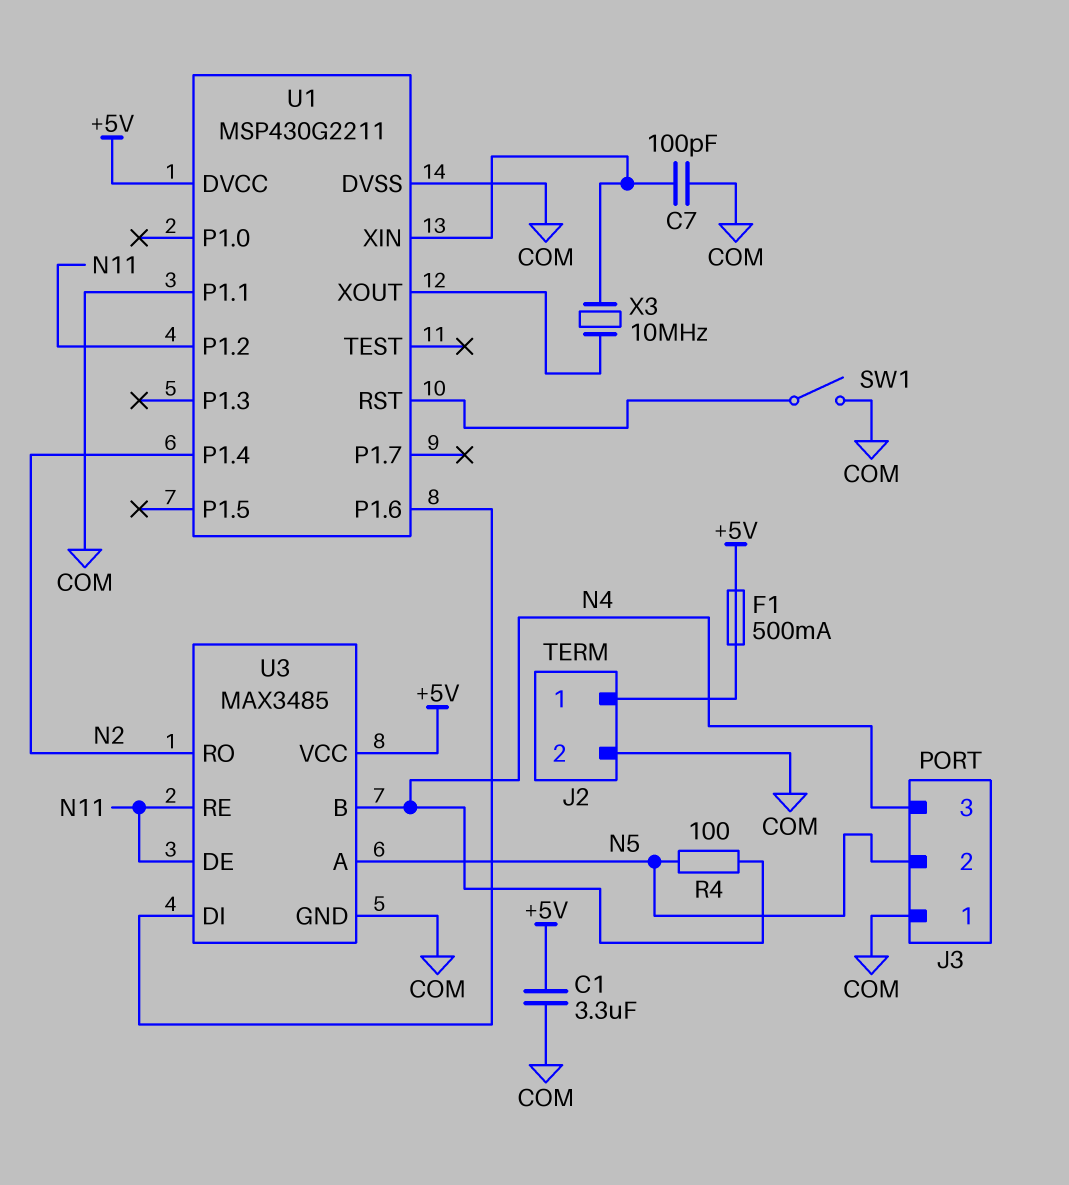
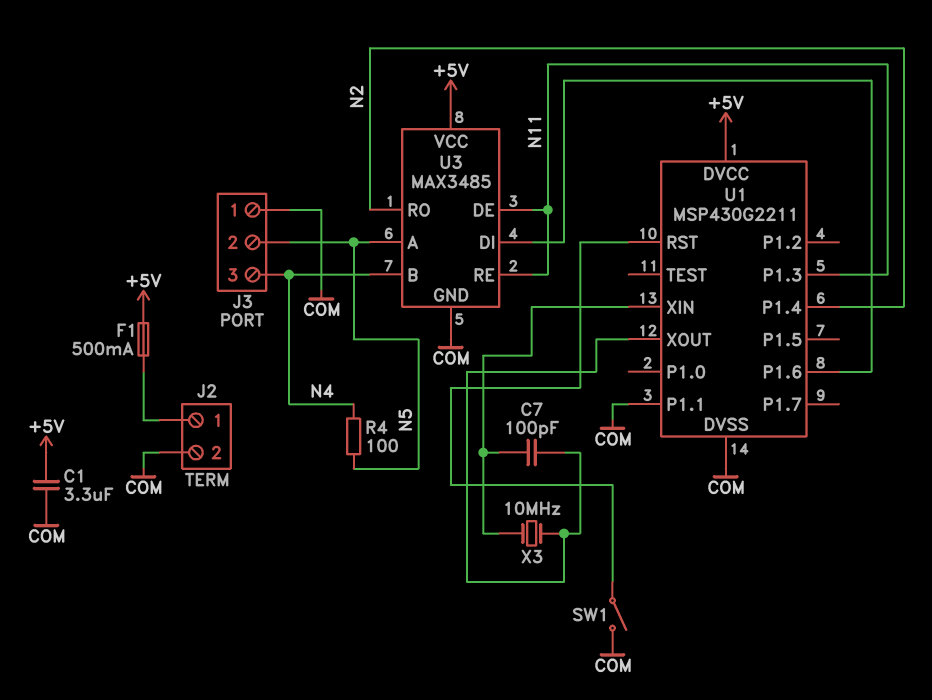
C7: 100pF (COM, U1/XIN) -> 100pF (U1/XIN, U1/XOUT)
U1 pin P1.2: N11 -> none
U1 pin P1.3: none -> N11

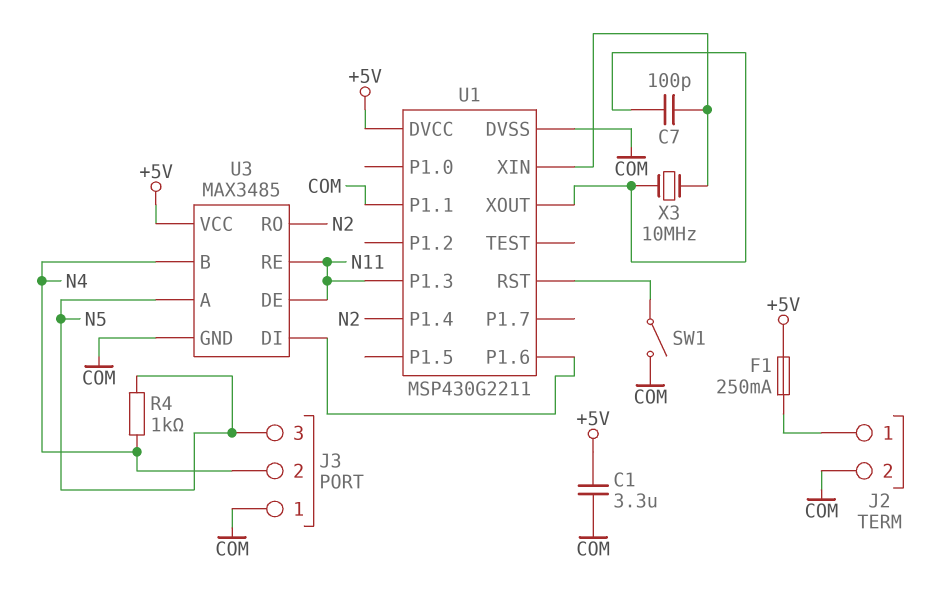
F1: 500mA (+5V, J2/1) -> 250mA (+5V, J2/1)
J3 pin 2: N5 -> N4
J3 pin 3: N4 -> N5
R4: 100 (N4, N5) -> 1k (N4, N5)

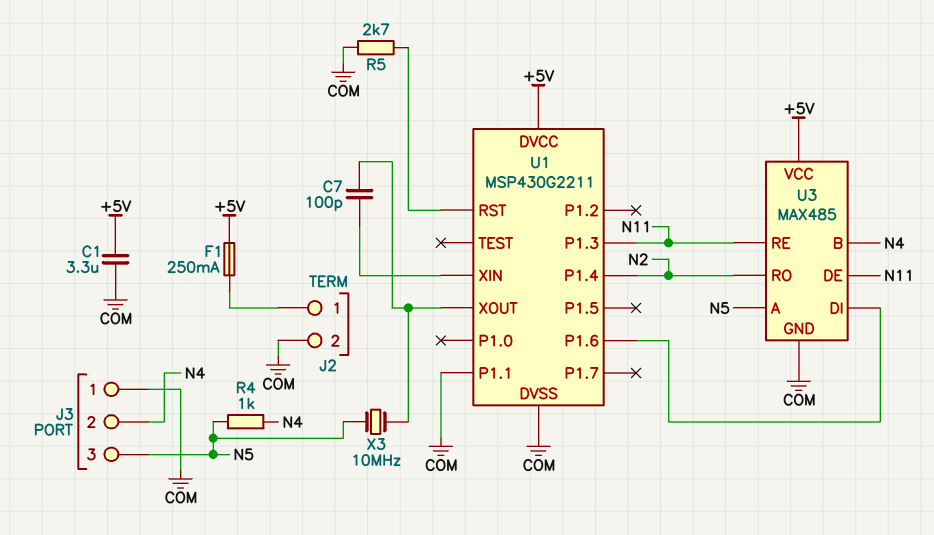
R5: none -> 2.7k (COM, U1/RST)
SW1: switch (COM, U1/RST) -> none
U3: MAX3485 -> MAX485
X3: 10MHz (U1/XIN, U1/XOUT) -> 10MHz (N5, U1/XOUT)

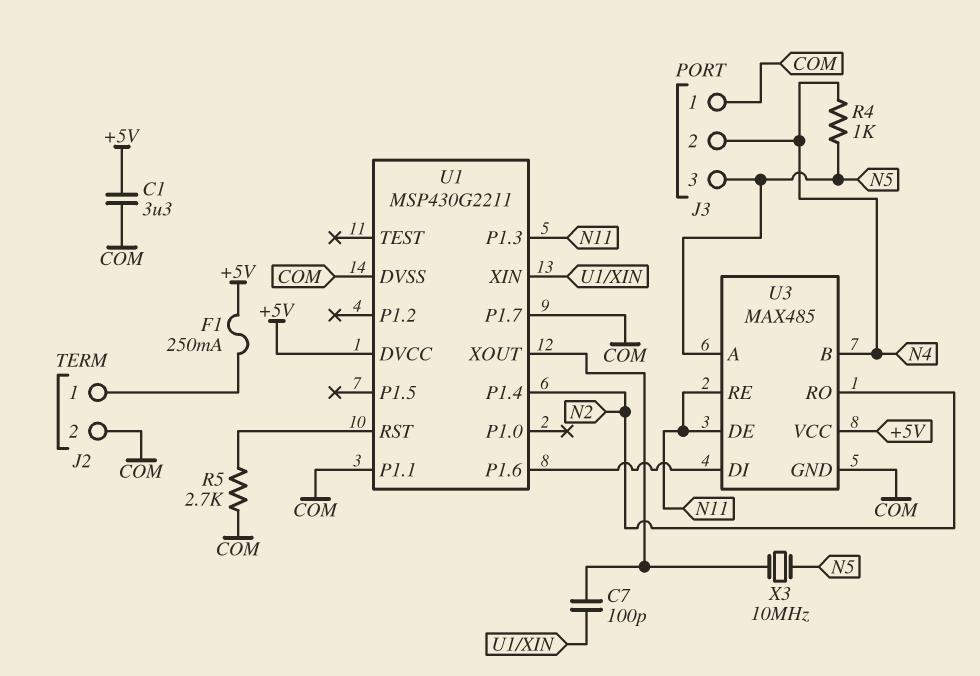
U1 pin P1.7: none -> COM

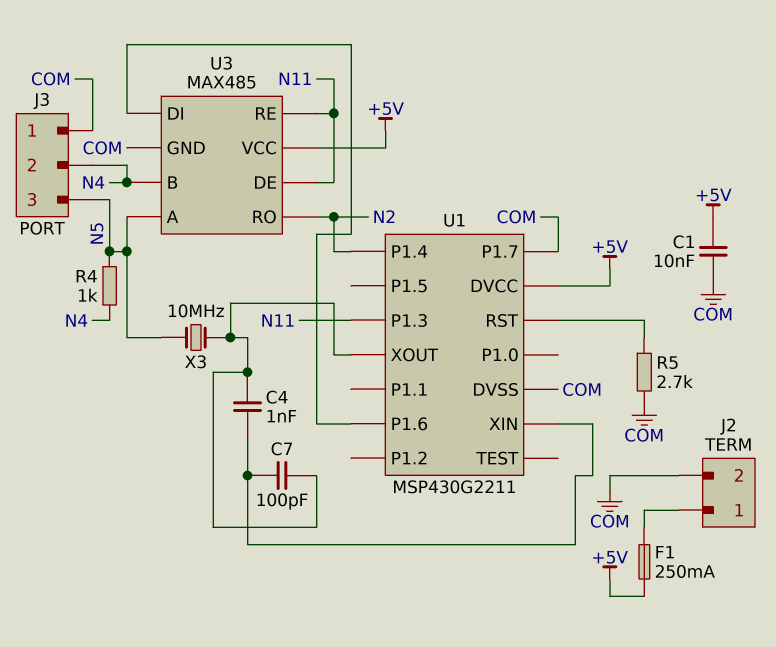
C1: 3.3uF (+5V, COM) -> 10nF (+5V, COM)
C4: none -> 1nF (U1/XIN, U1/XOUT)
U1 pin P1.1: COM -> none

